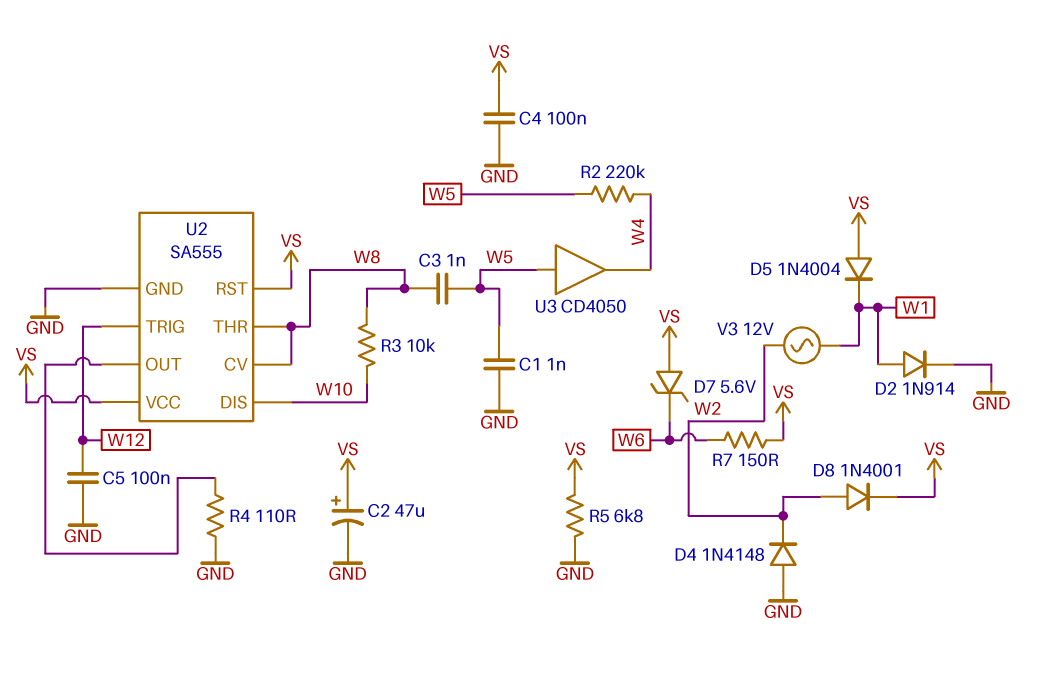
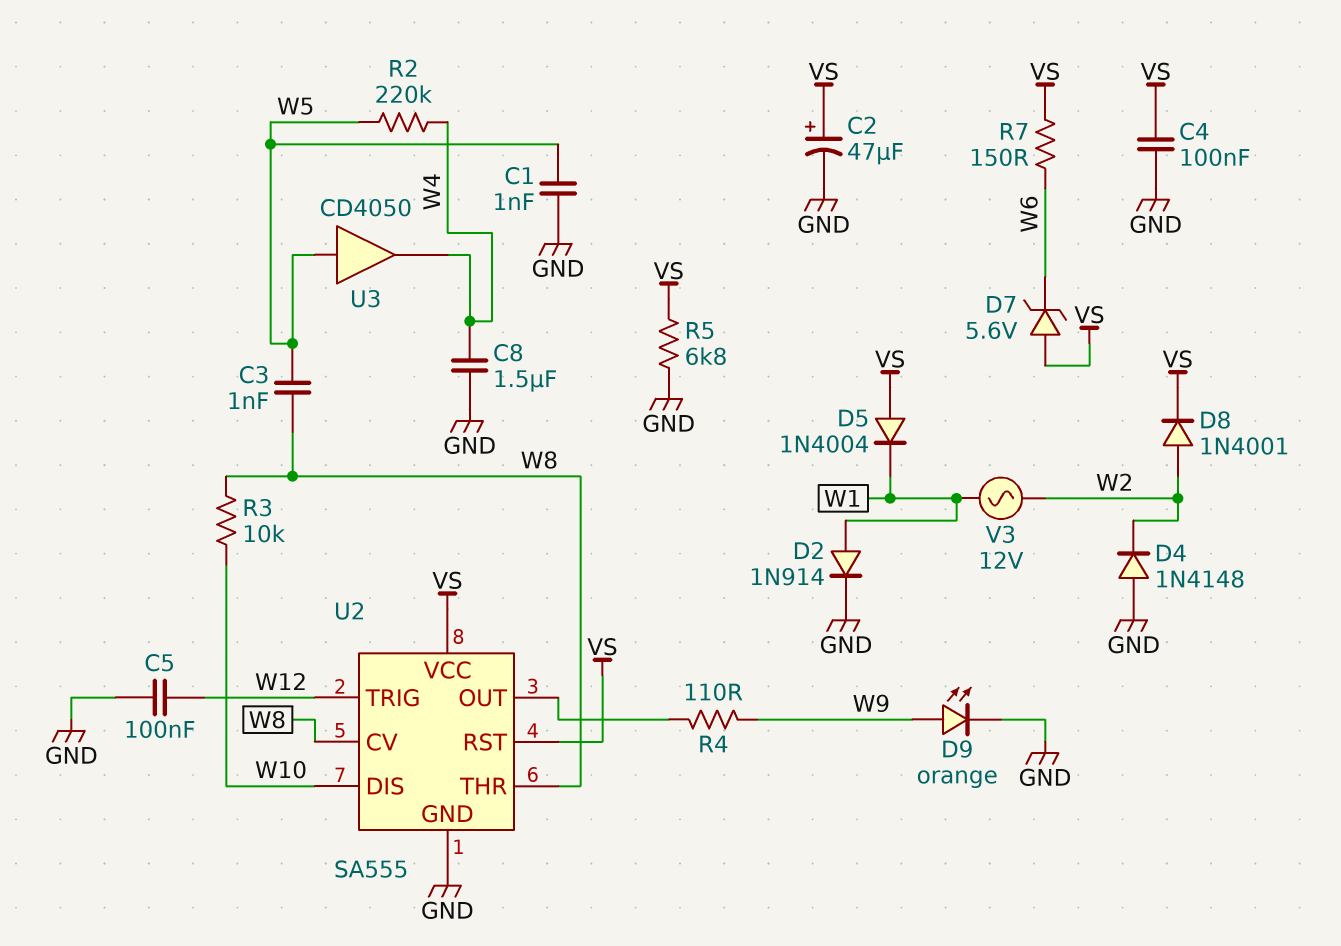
C8: none -> 1.5uF (GND, W4)
D9: none -> LED orange (A W9, K GND)
R4: 110 (GND, U2/OUT) -> 110 (U2/OUT, W9)

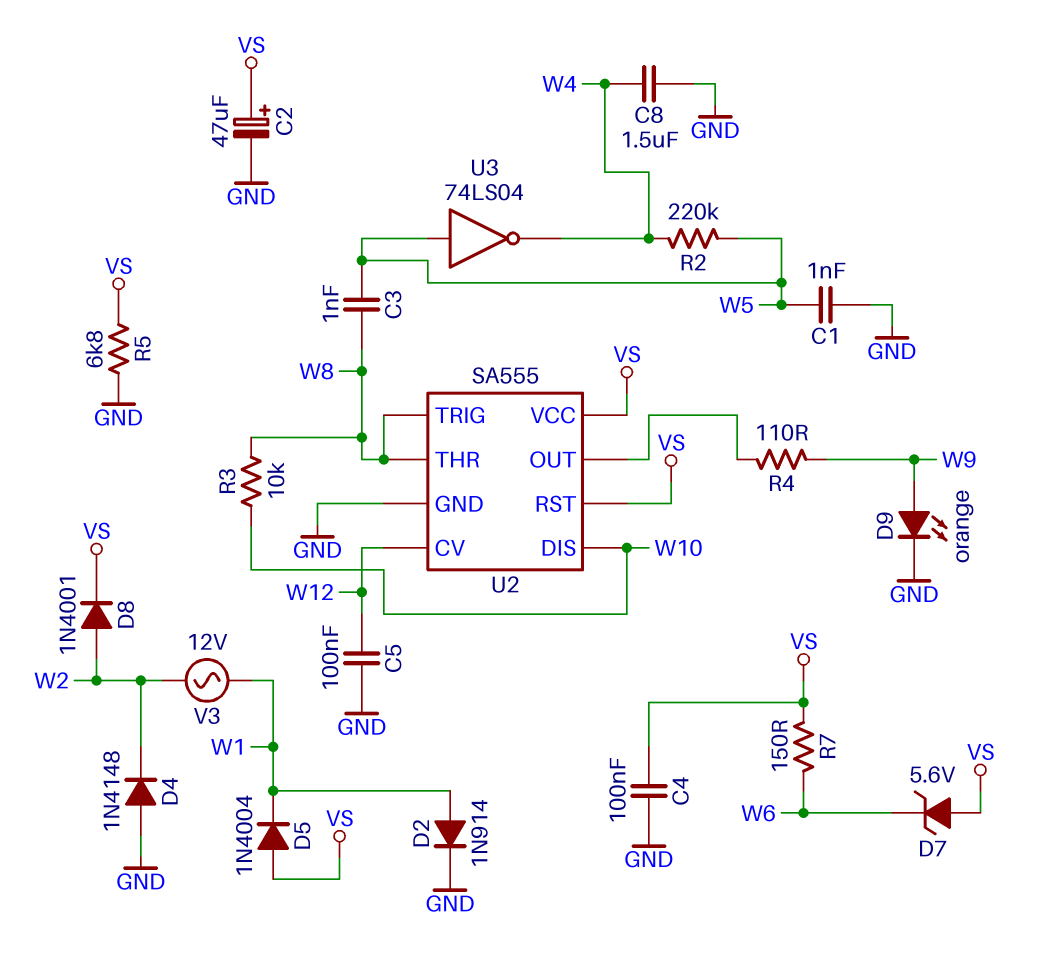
U2 pin CV: W8 -> W12
U2 pin TRIG: W12 -> W8
U3: buffer CD4050 (in W5, out W4) -> NOT 74LS04 (in W5, out W4)

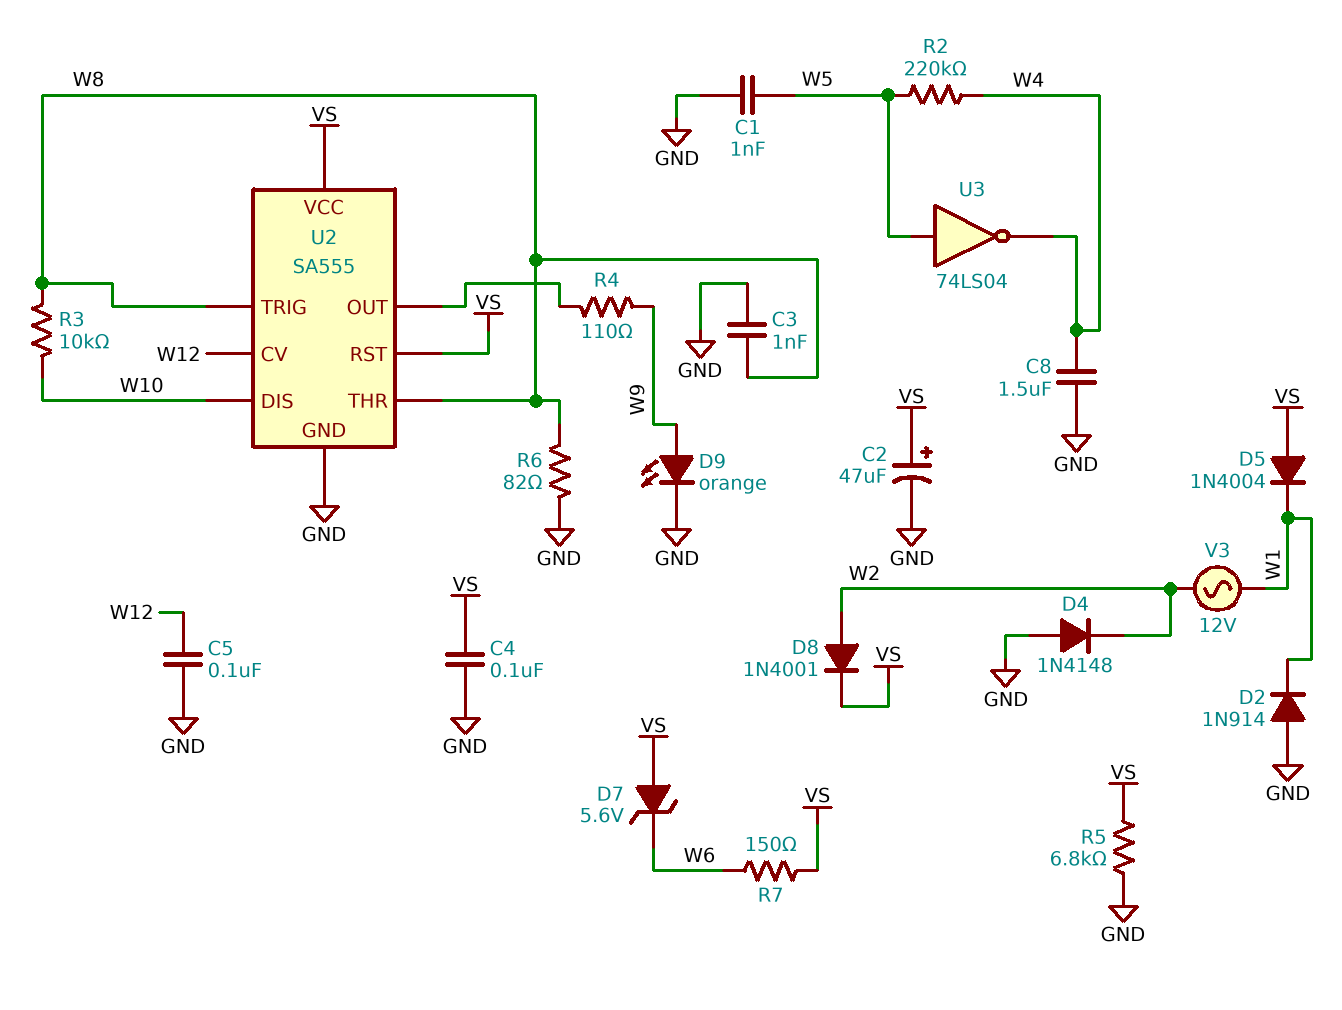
C3: 1nF (W5, W8) -> 1nF (GND, W8)
D2: diode 1N914 (A W1, K GND) -> diode 1N914 (A GND, K W1)
R6: none -> 82 (GND, W8)

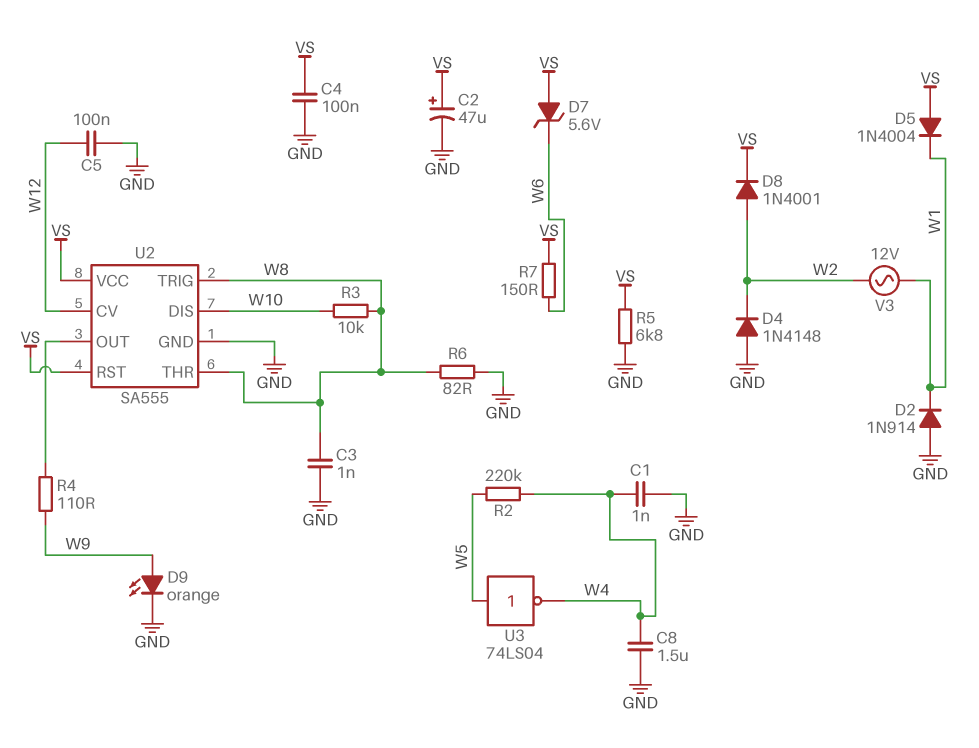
C1: 1nF (GND, W5) -> 1nF (GND, W4)

